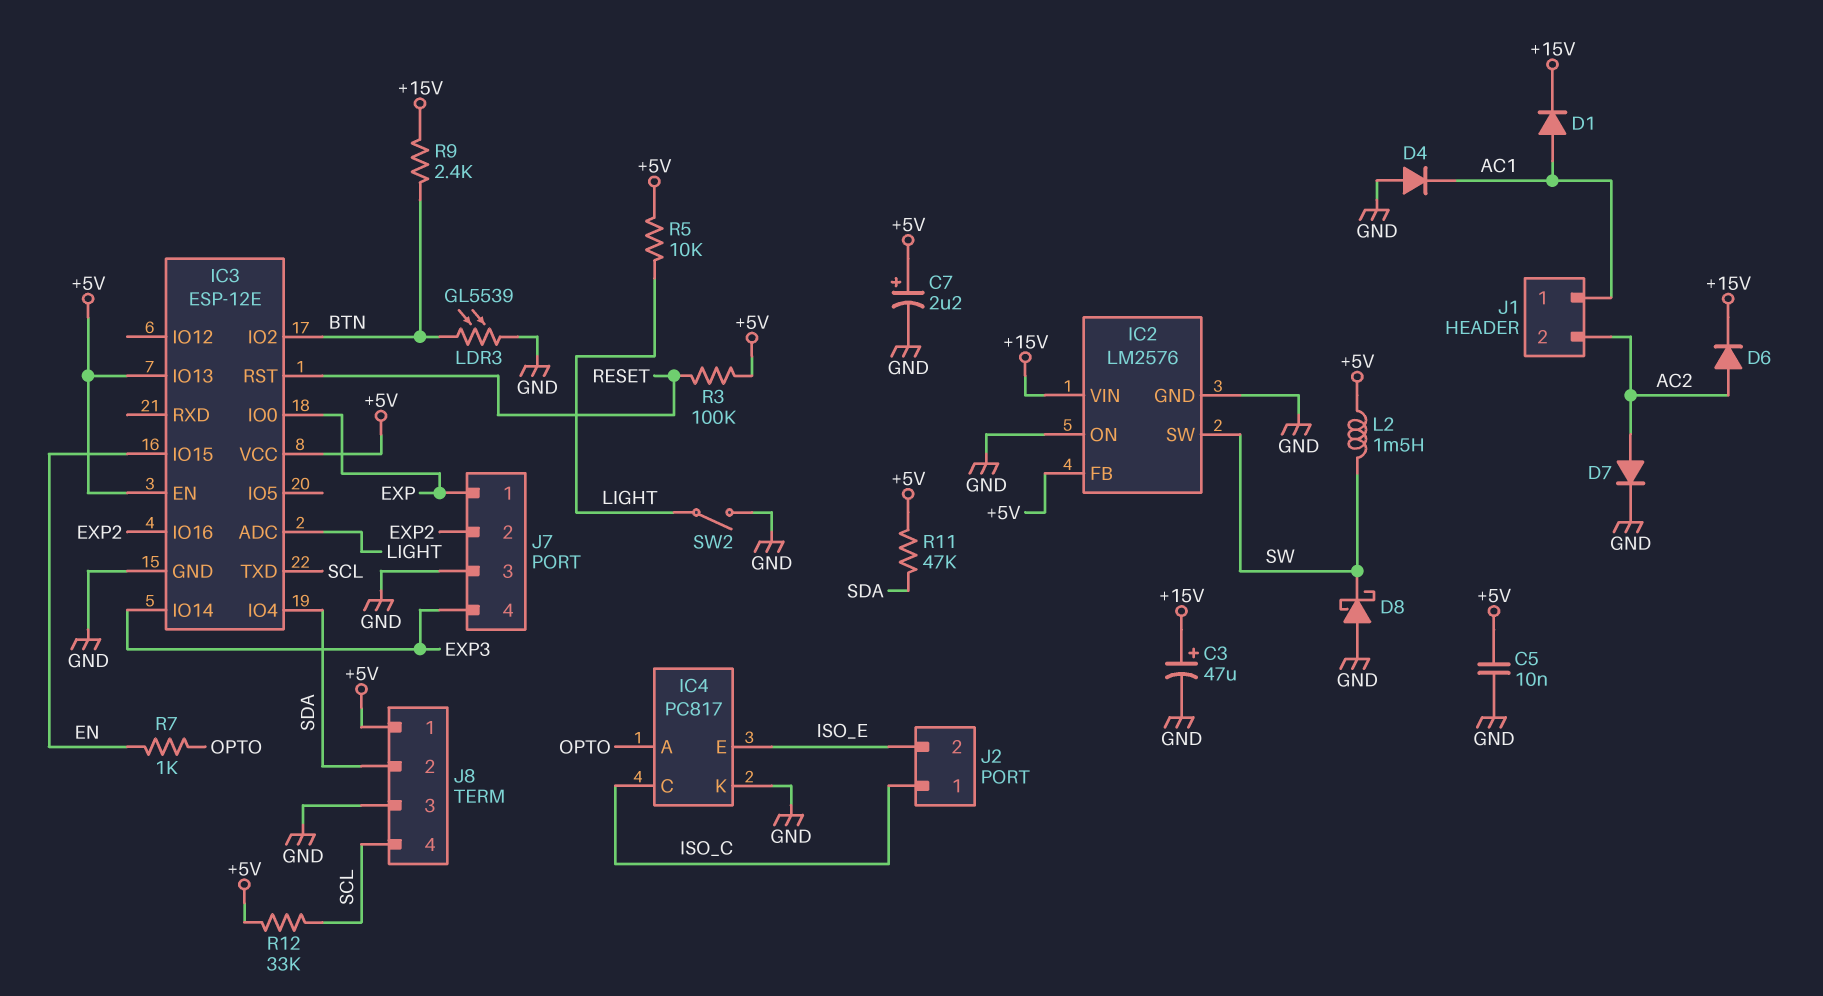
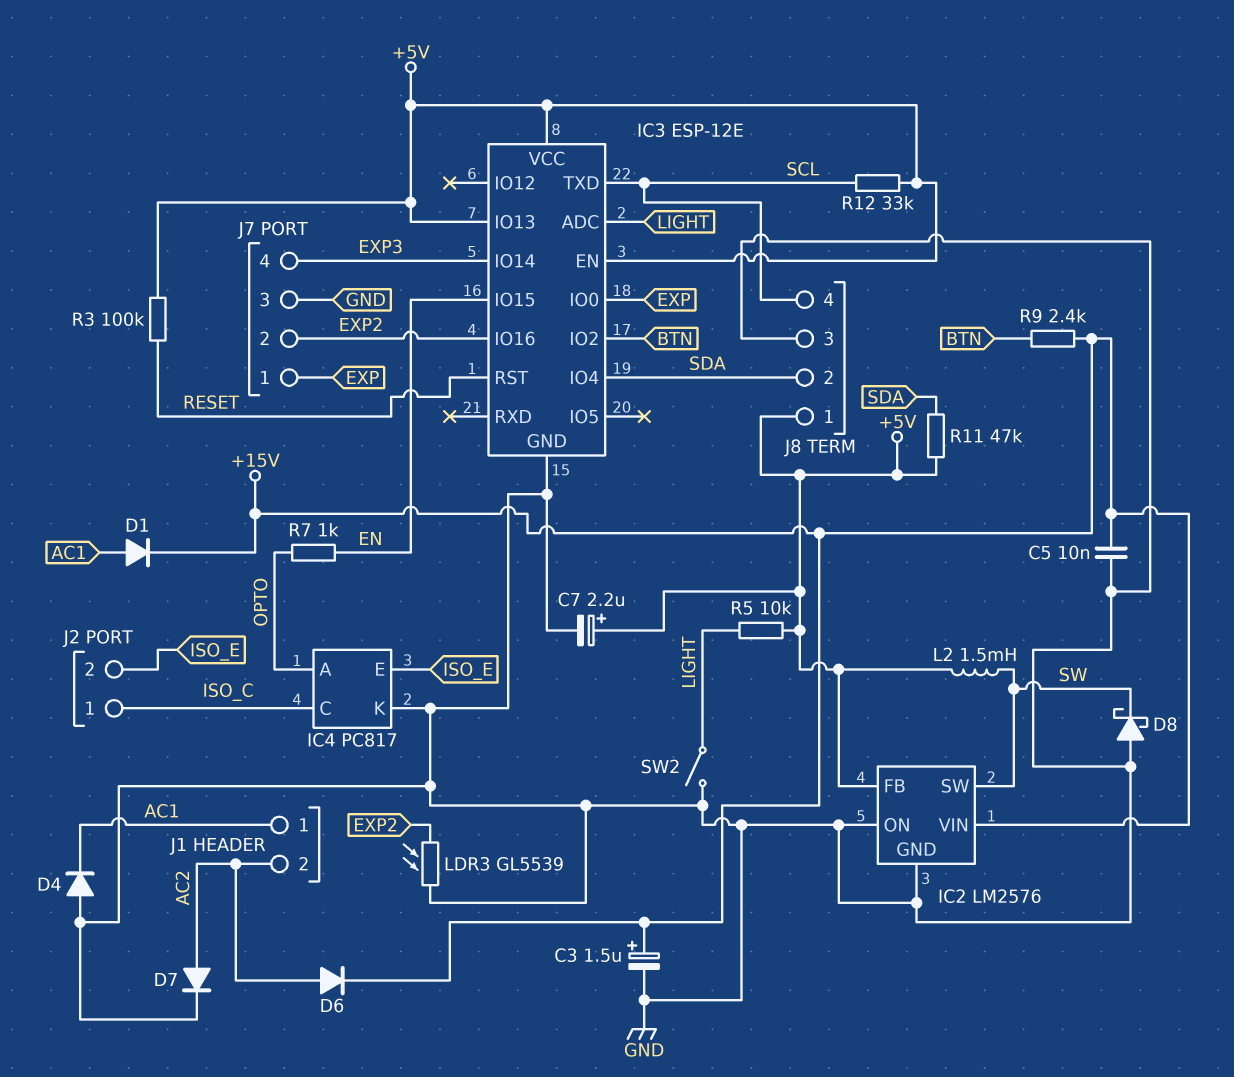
C3: 47uF (plus +15V, minus GND) -> 1.5uF (plus +15V, minus GND)
C5: 10nF (+5V, GND) -> 10nF (+15V, GND)
LDR3: GL5539 (BTN, GND) -> GL5539 (EXP2, GND)

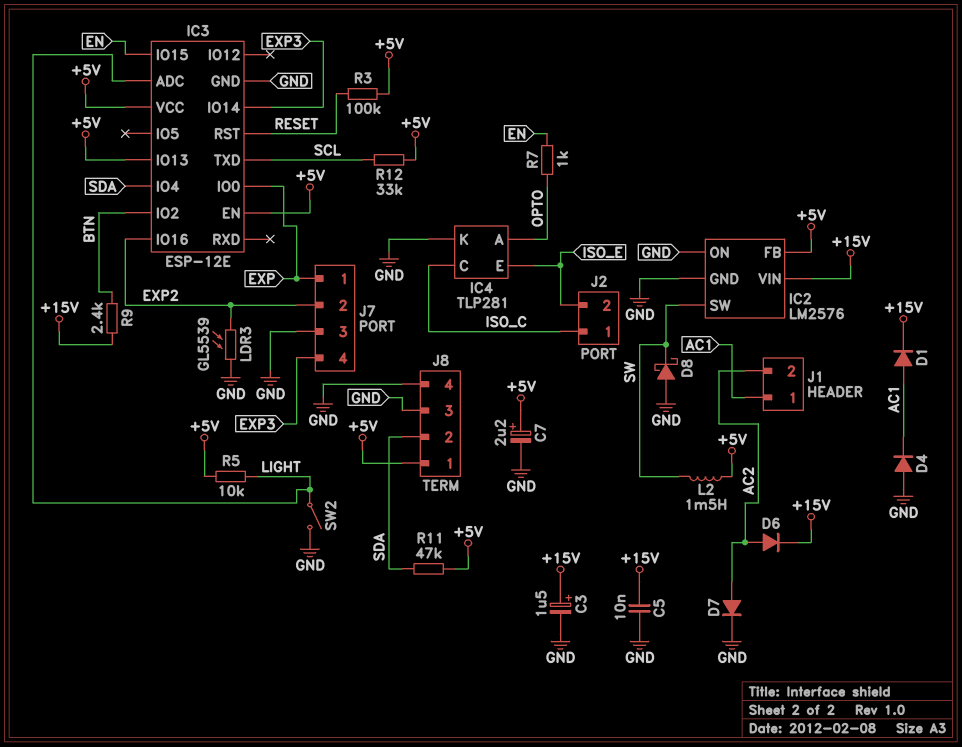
IC4: PC817 -> TLP281
J8 pin 4: SCL -> GND

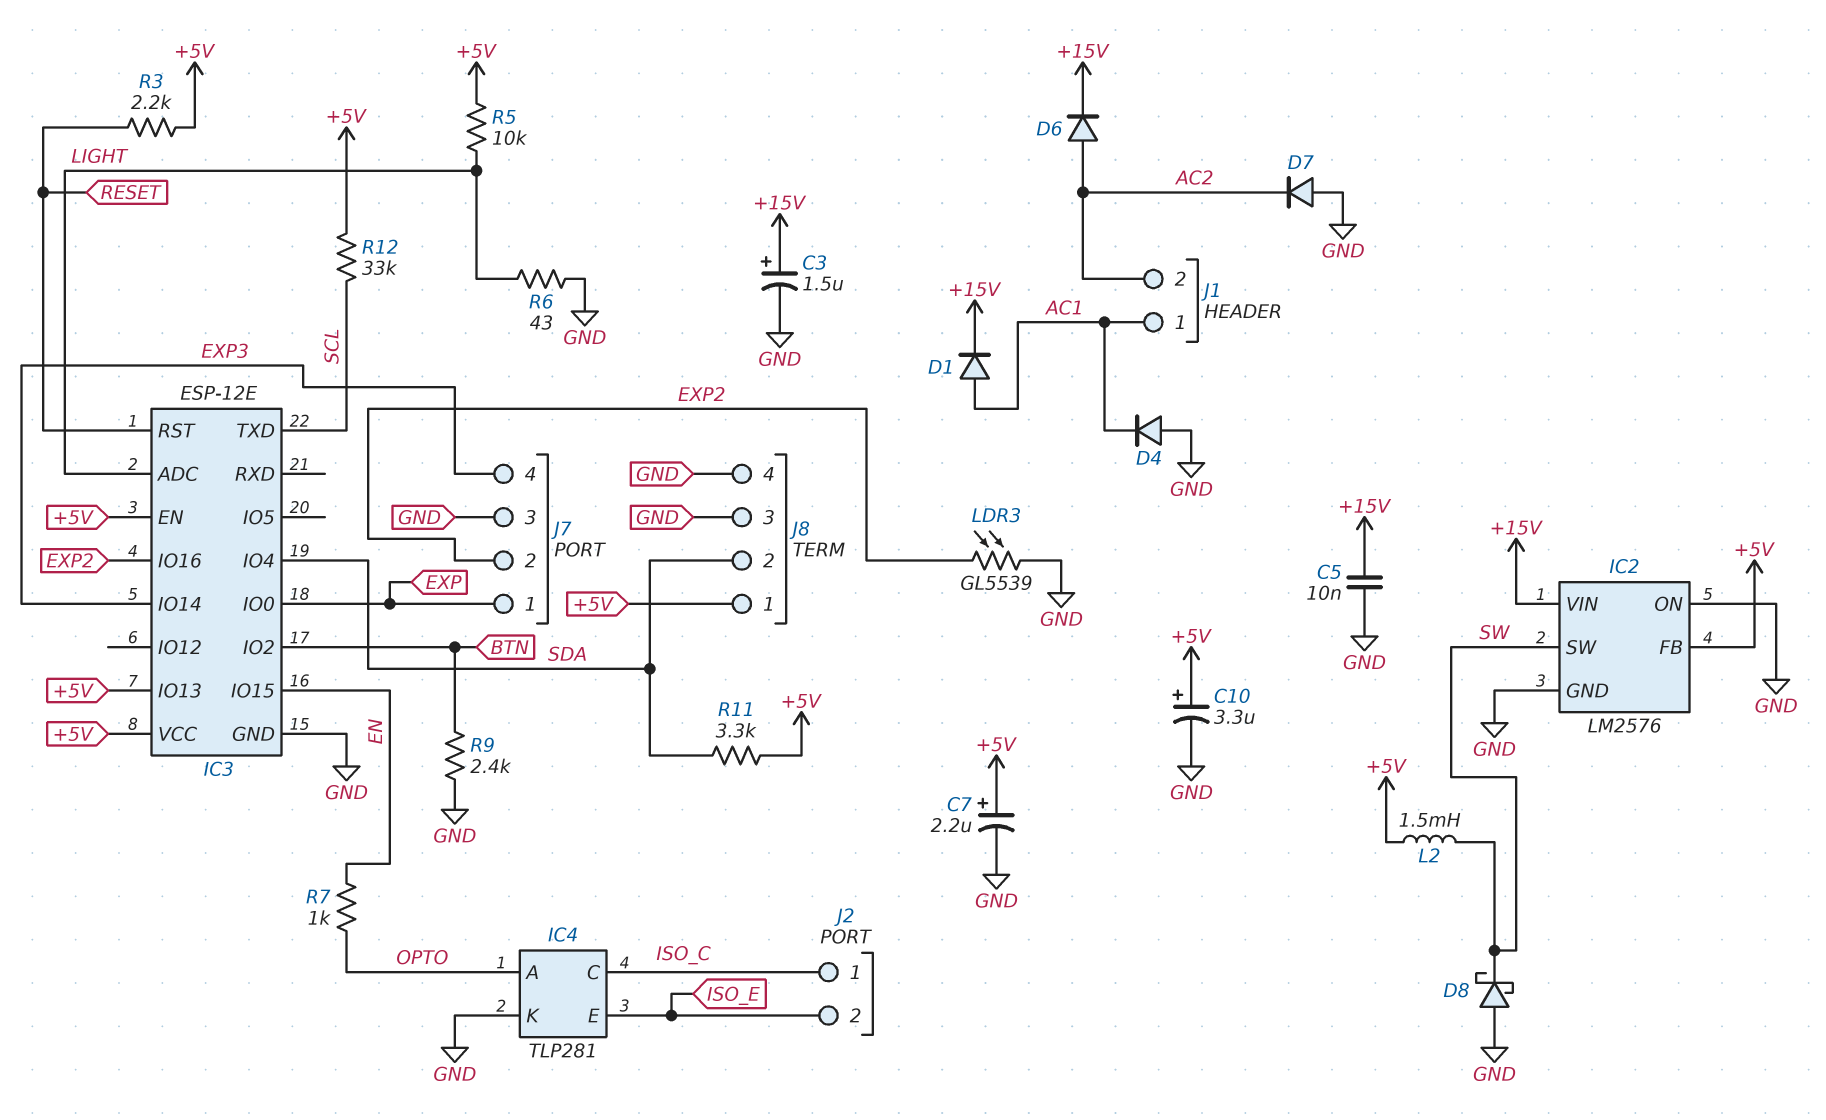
C10: none -> 3.3uF (plus +5V, minus GND)
D7: diode (A AC2, K GND) -> diode (A GND, K AC2)
R3: 100k (+5V, RESET) -> 2.2k (+5V, RESET)
R6: none -> 43 (GND, LIGHT)
R9: 2.4k (+15V, BTN) -> 2.4k (BTN, GND)
R11: 47k (+5V, SDA) -> 3.3k (+5V, SDA)
SW2: switch (GND, LIGHT) -> none

